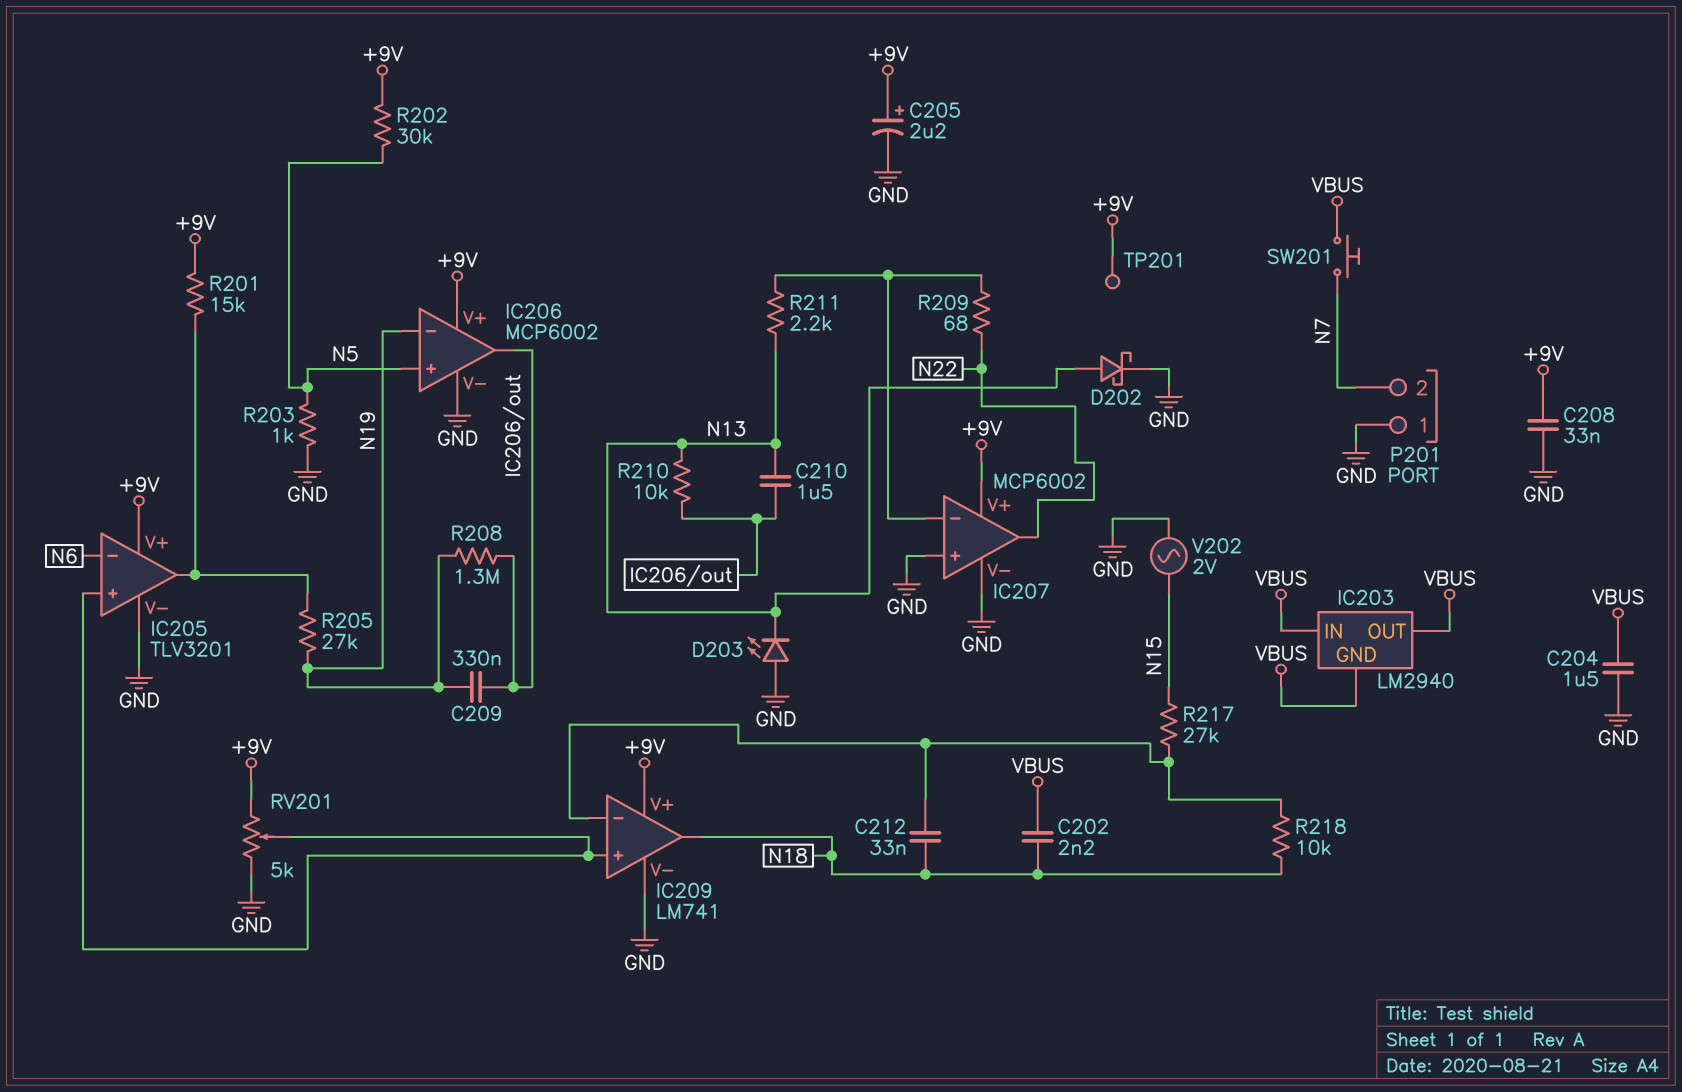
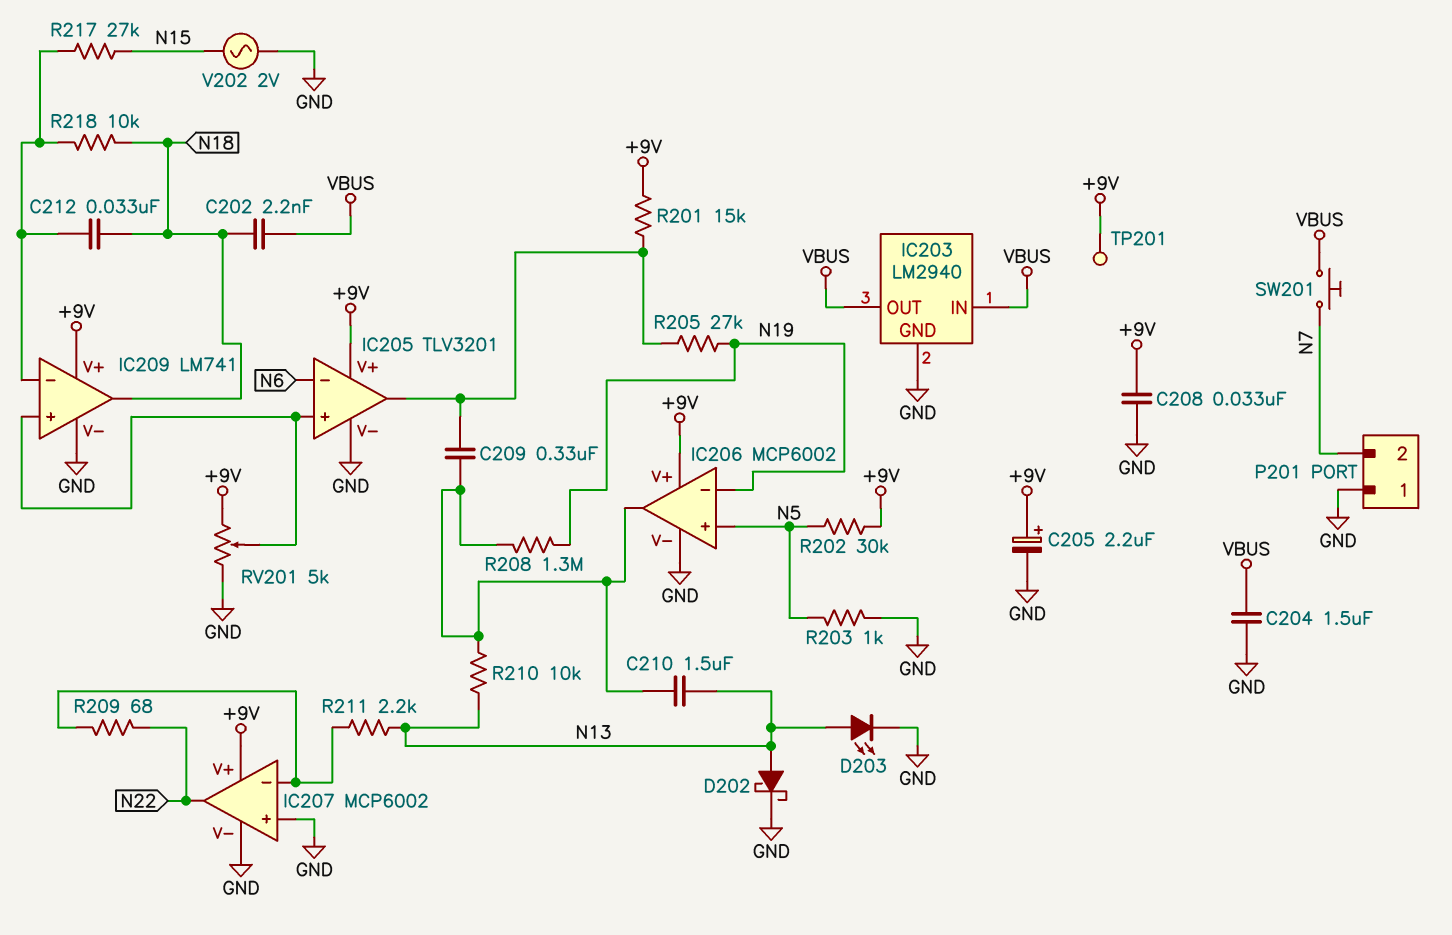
C209: 330nF (IC206/out, N19) -> 330nF (IC205/out, IC206/out)
D203: LED (A GND, K N13) -> LED (A N13, K GND)
IC203 pin GND: VBUS -> GND

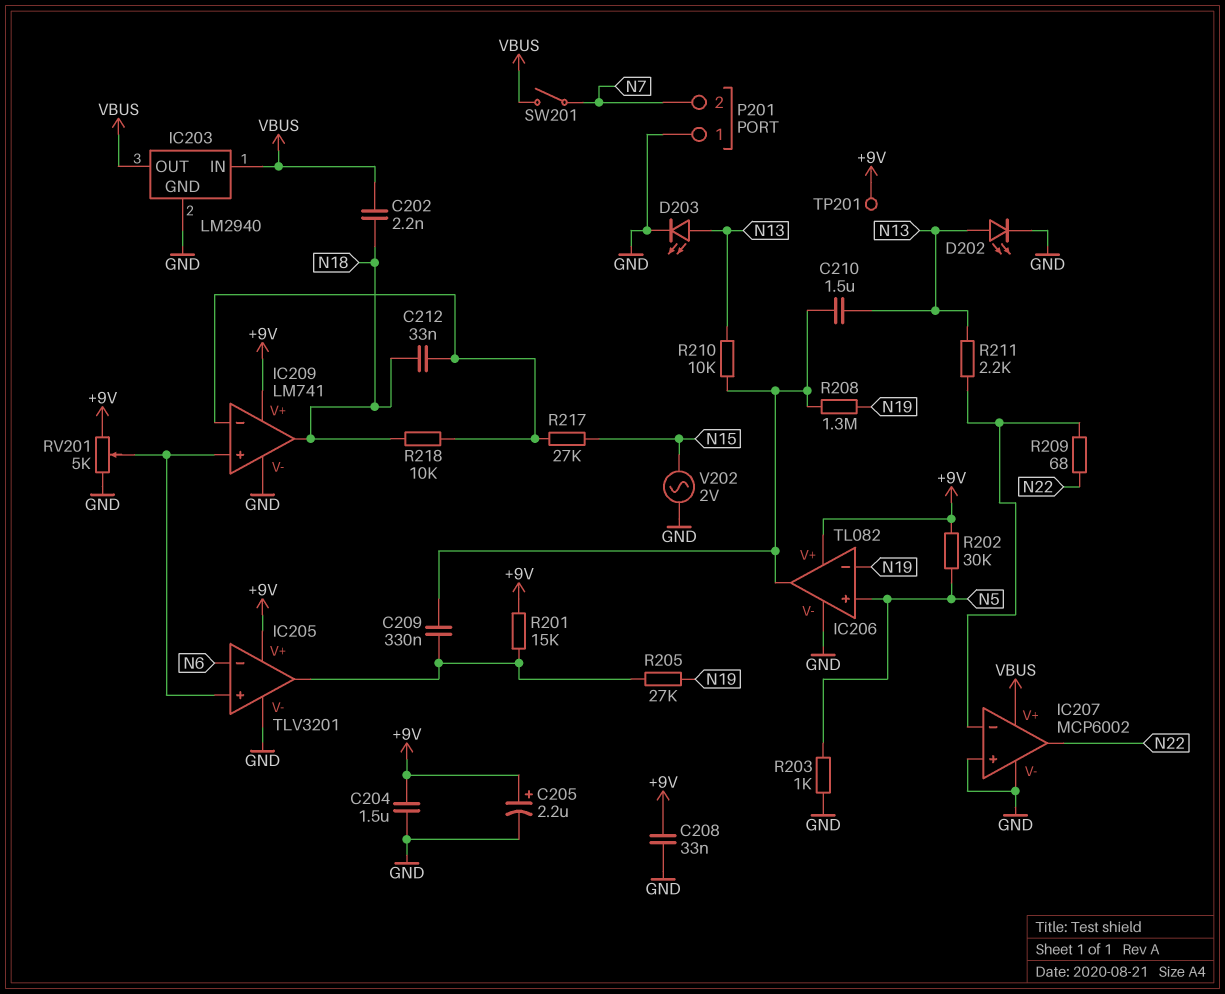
C204: 1.5uF (GND, VBUS) -> 1.5uF (+9V, GND)
D202: schottky (A N13, K GND) -> LED (A N13, K GND)
IC206: MCP6002 -> TL082
IC207 pin V+: +9V -> VBUS
SW201: button (N7, VBUS) -> switch (N7, VBUS)

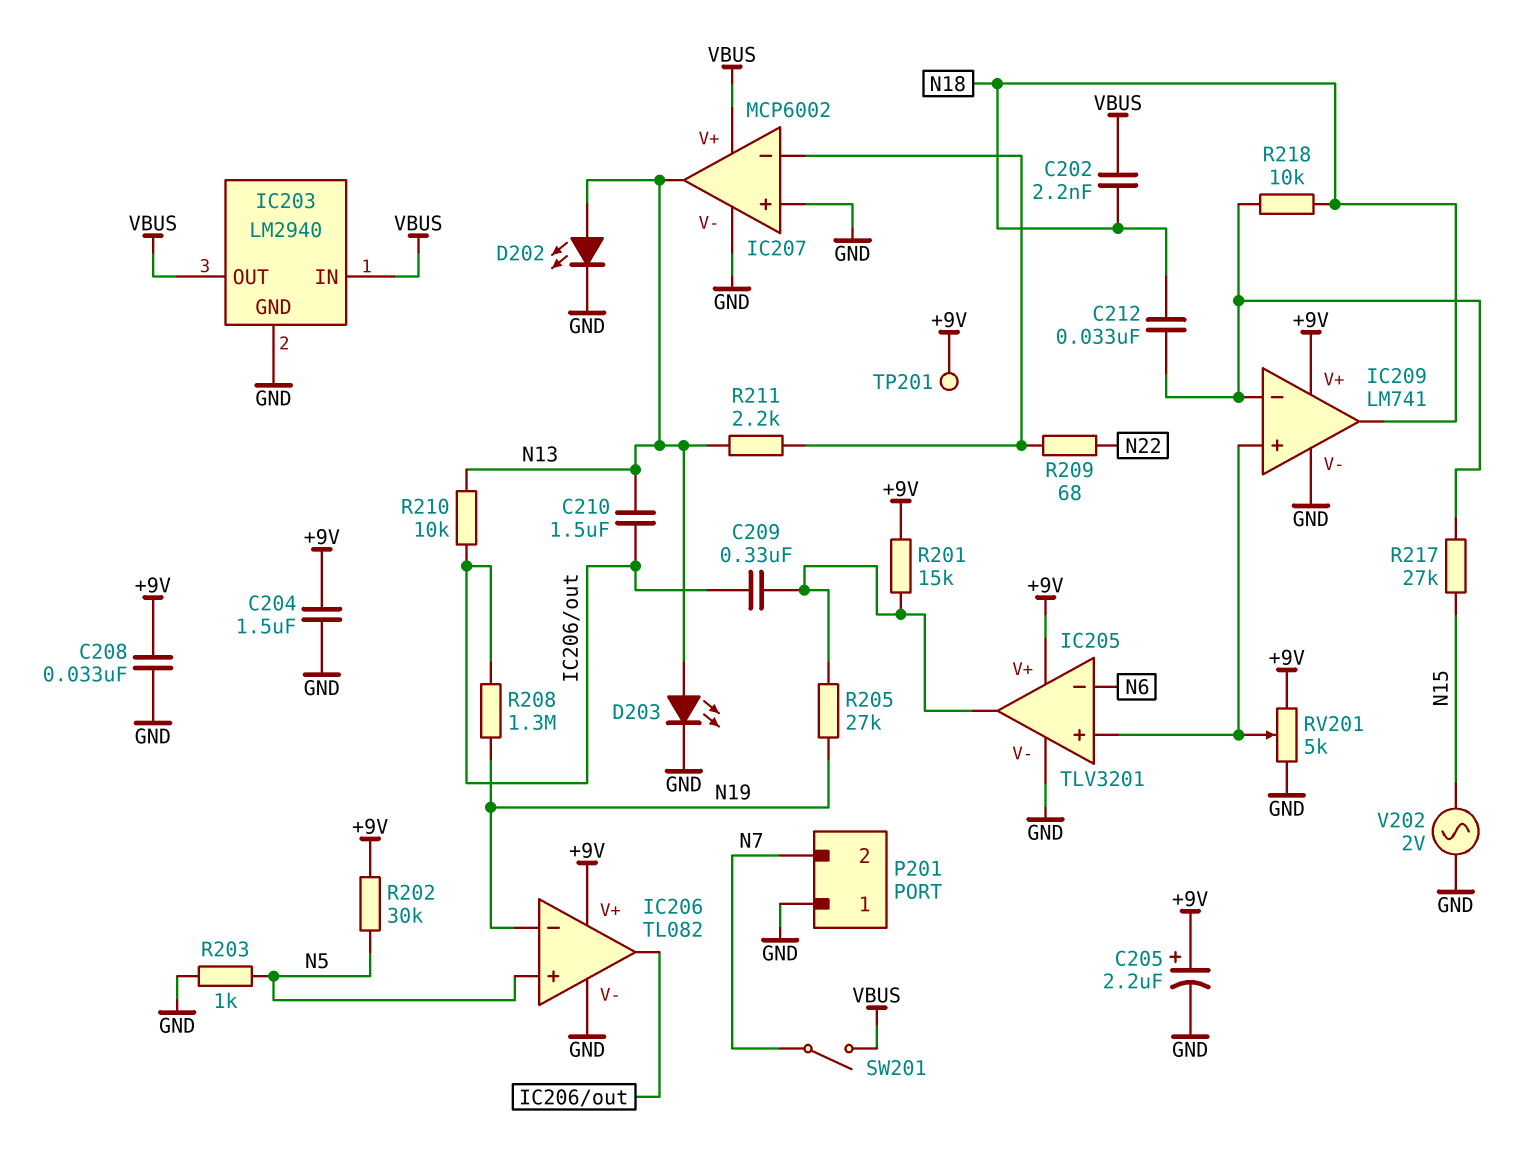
IC207 pin out: N22 -> N13

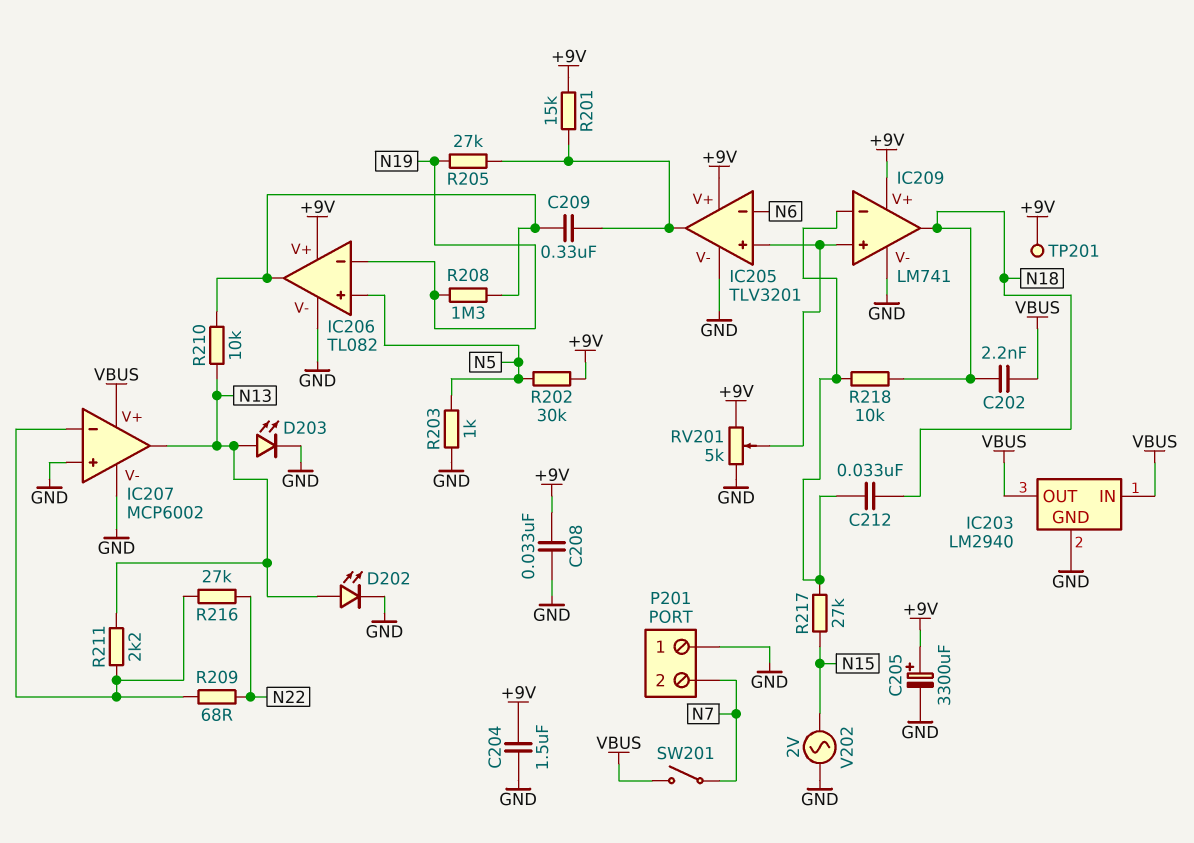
C205: 2.2uF (plus +9V, minus GND) -> 3300uF (plus +9V, minus GND)
C210: 1.5uF (IC206/out, N13) -> none
R216: none -> 27k (IC207/in-, N22)

